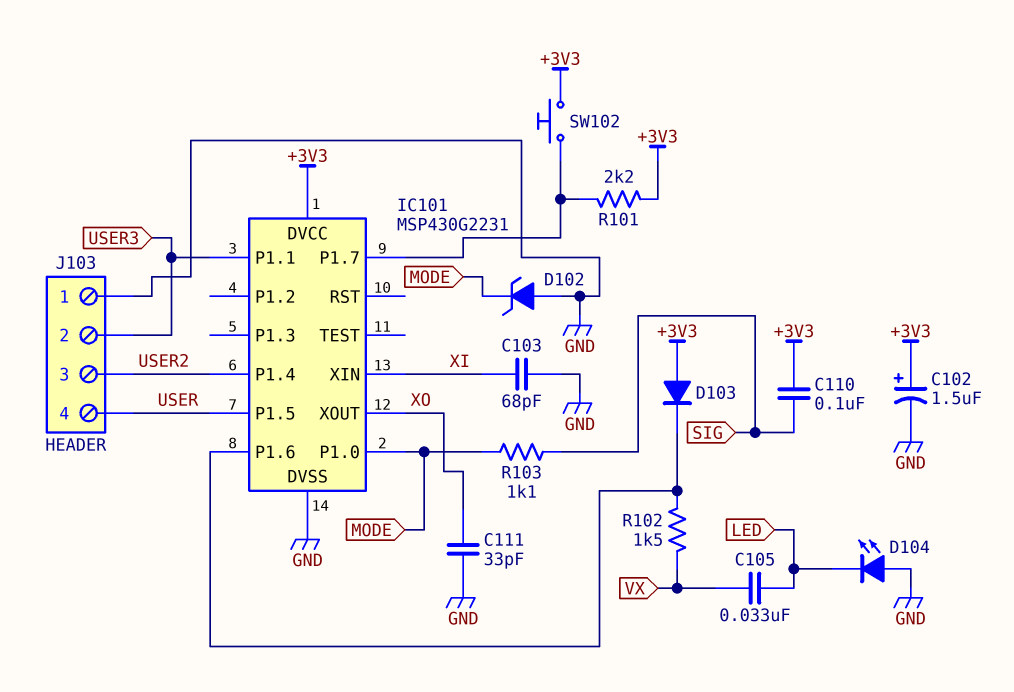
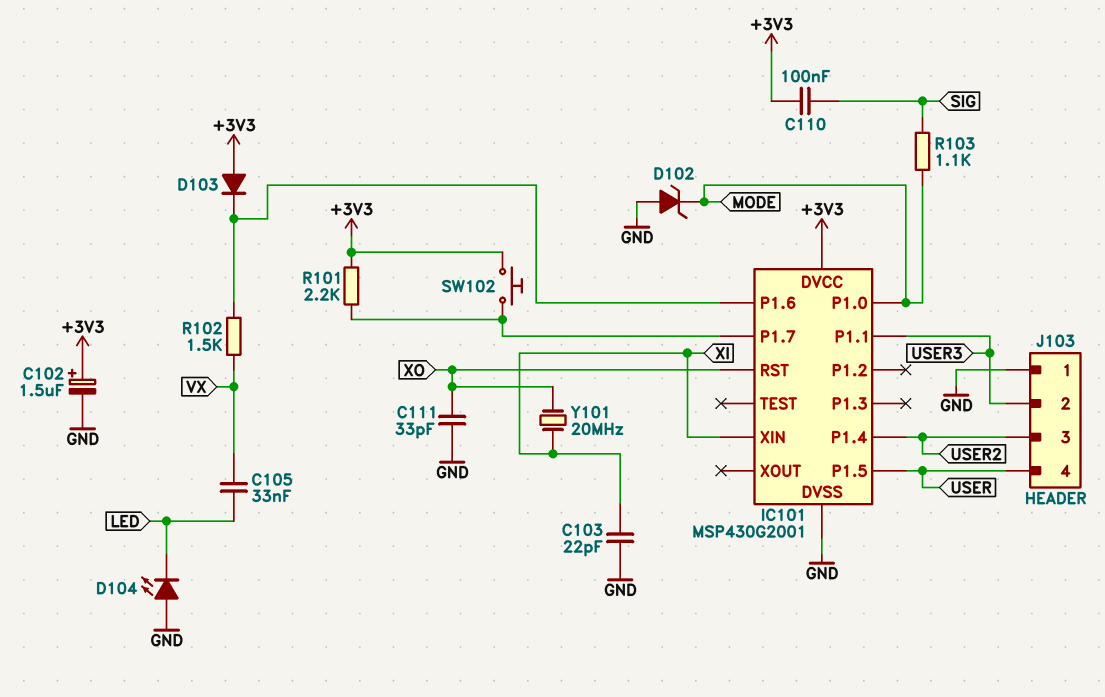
C103: 68pF (GND, XI) -> 22pF (GND, XI)
IC101: MSP430G2231 -> MSP430G2001
IC101 pin RST: none -> XO
IC101 pin XOUT: XO -> none
Y101: none -> 20MHz (XI, XO)

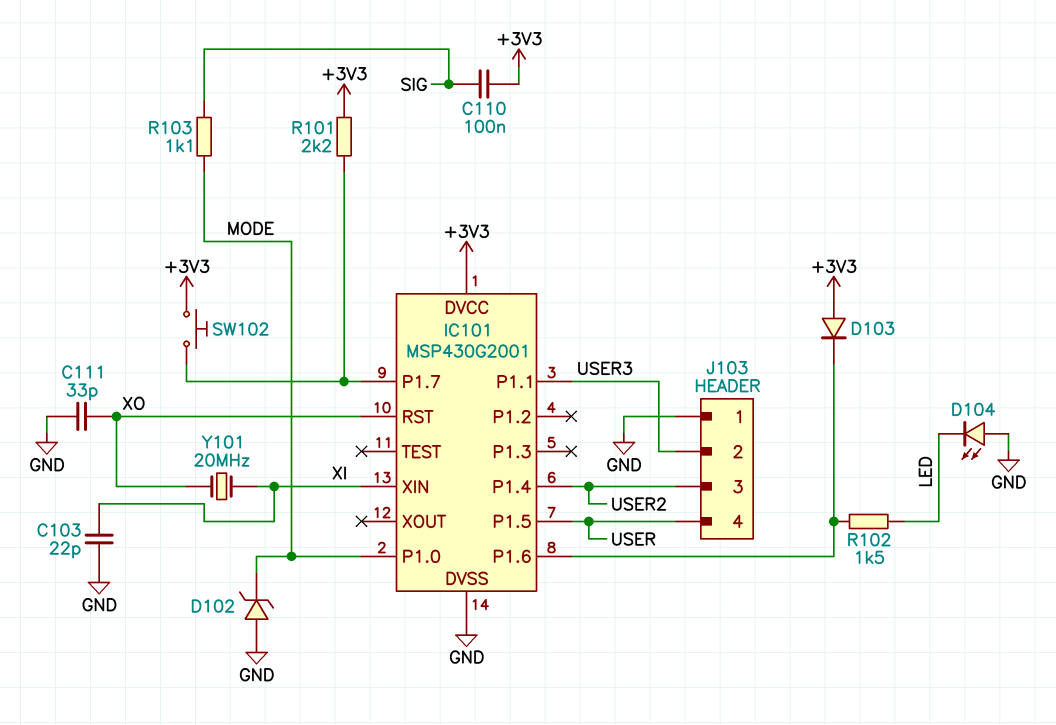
C102: 1.5uF (plus +3V3, minus GND) -> none
C105: 33nF (LED, VX) -> none
R102: 1.5k (IC101/P1.6, VX) -> 1.5k (IC101/P1.6, LED)

